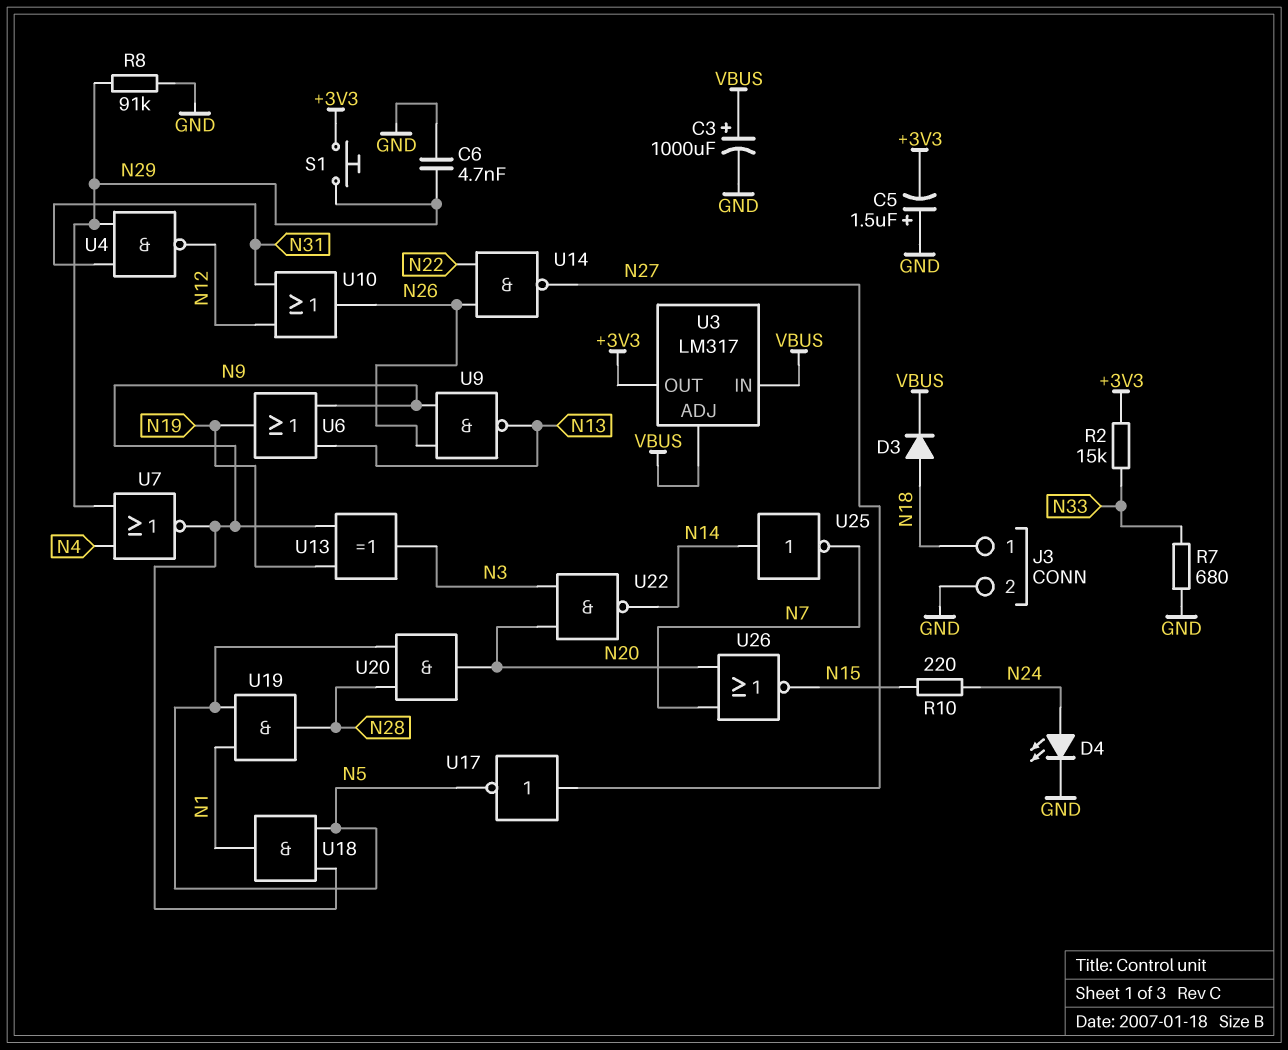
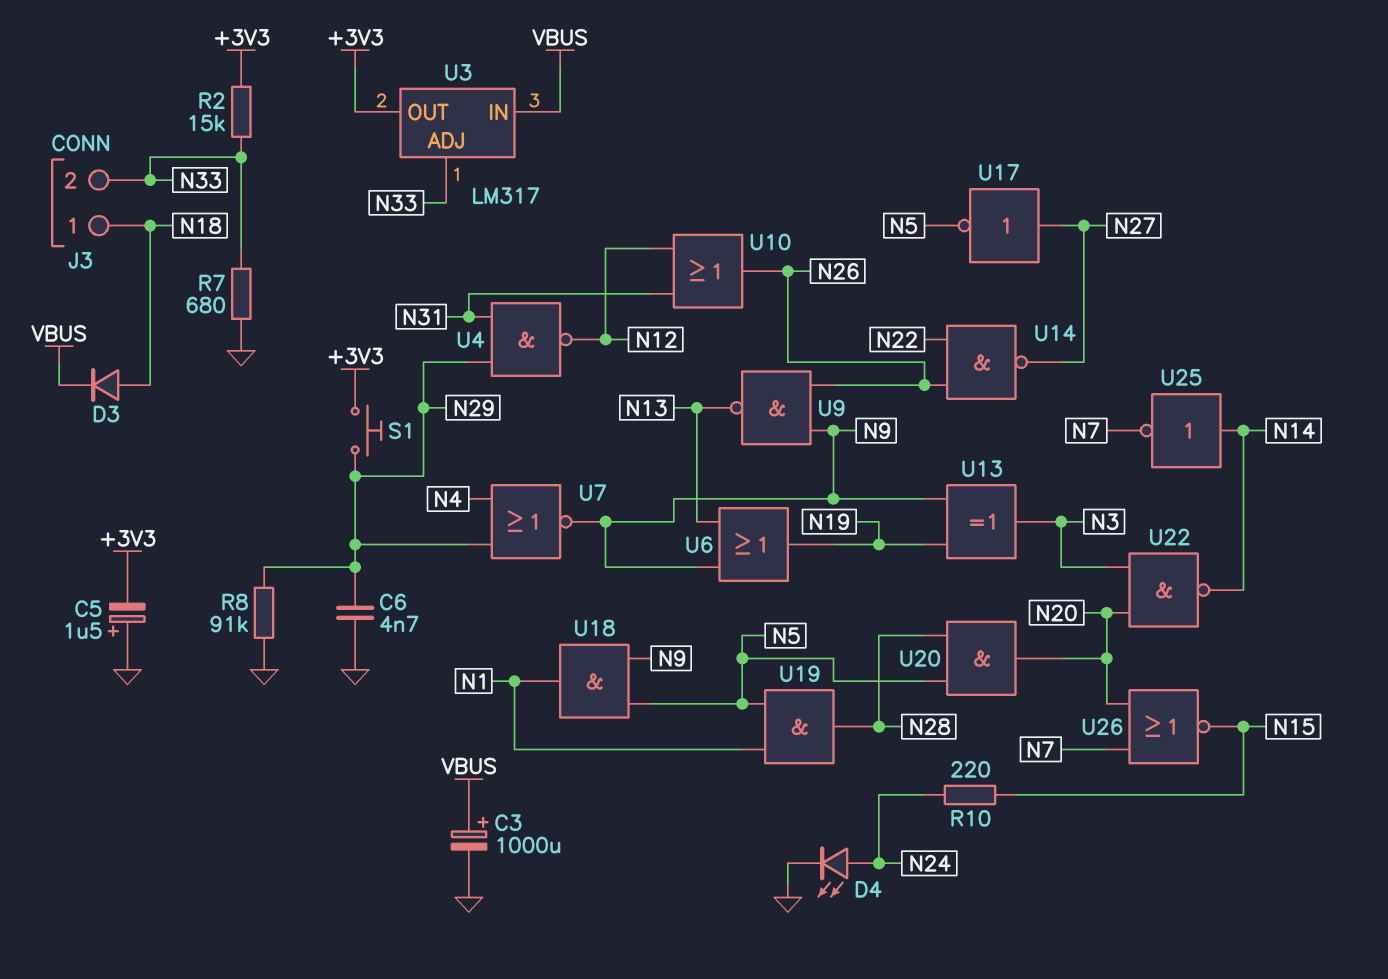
J3 pin 2: GND -> N33
U3 pin ADJ: VBUS -> N33

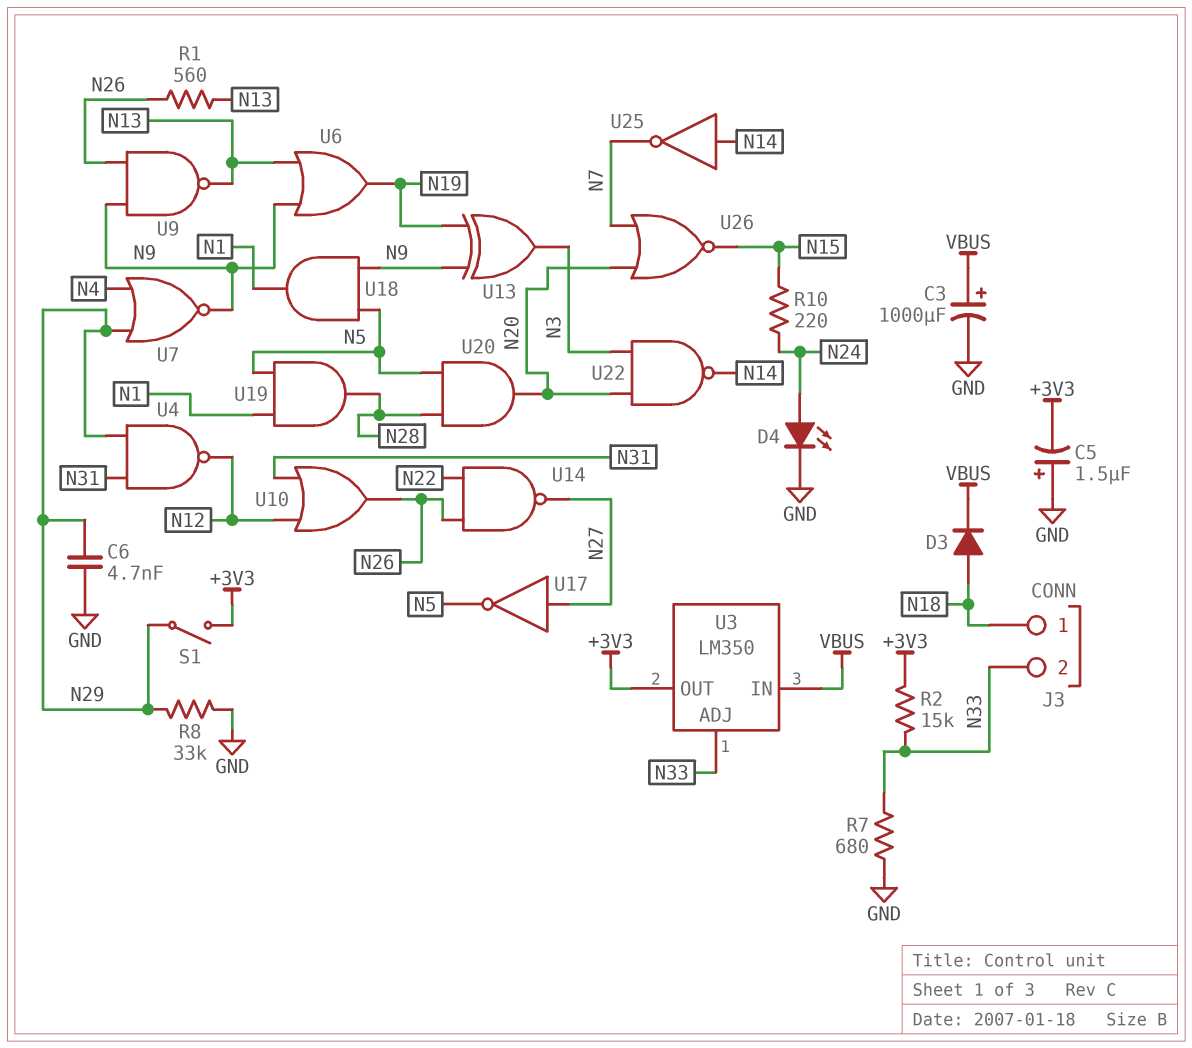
R1: none -> 560 (N13, N26)
R8: 91k (GND, N29) -> 33k (GND, N29)
S1: button (+3V3, N29) -> switch (+3V3, N29)
U3: LM317 -> LM350

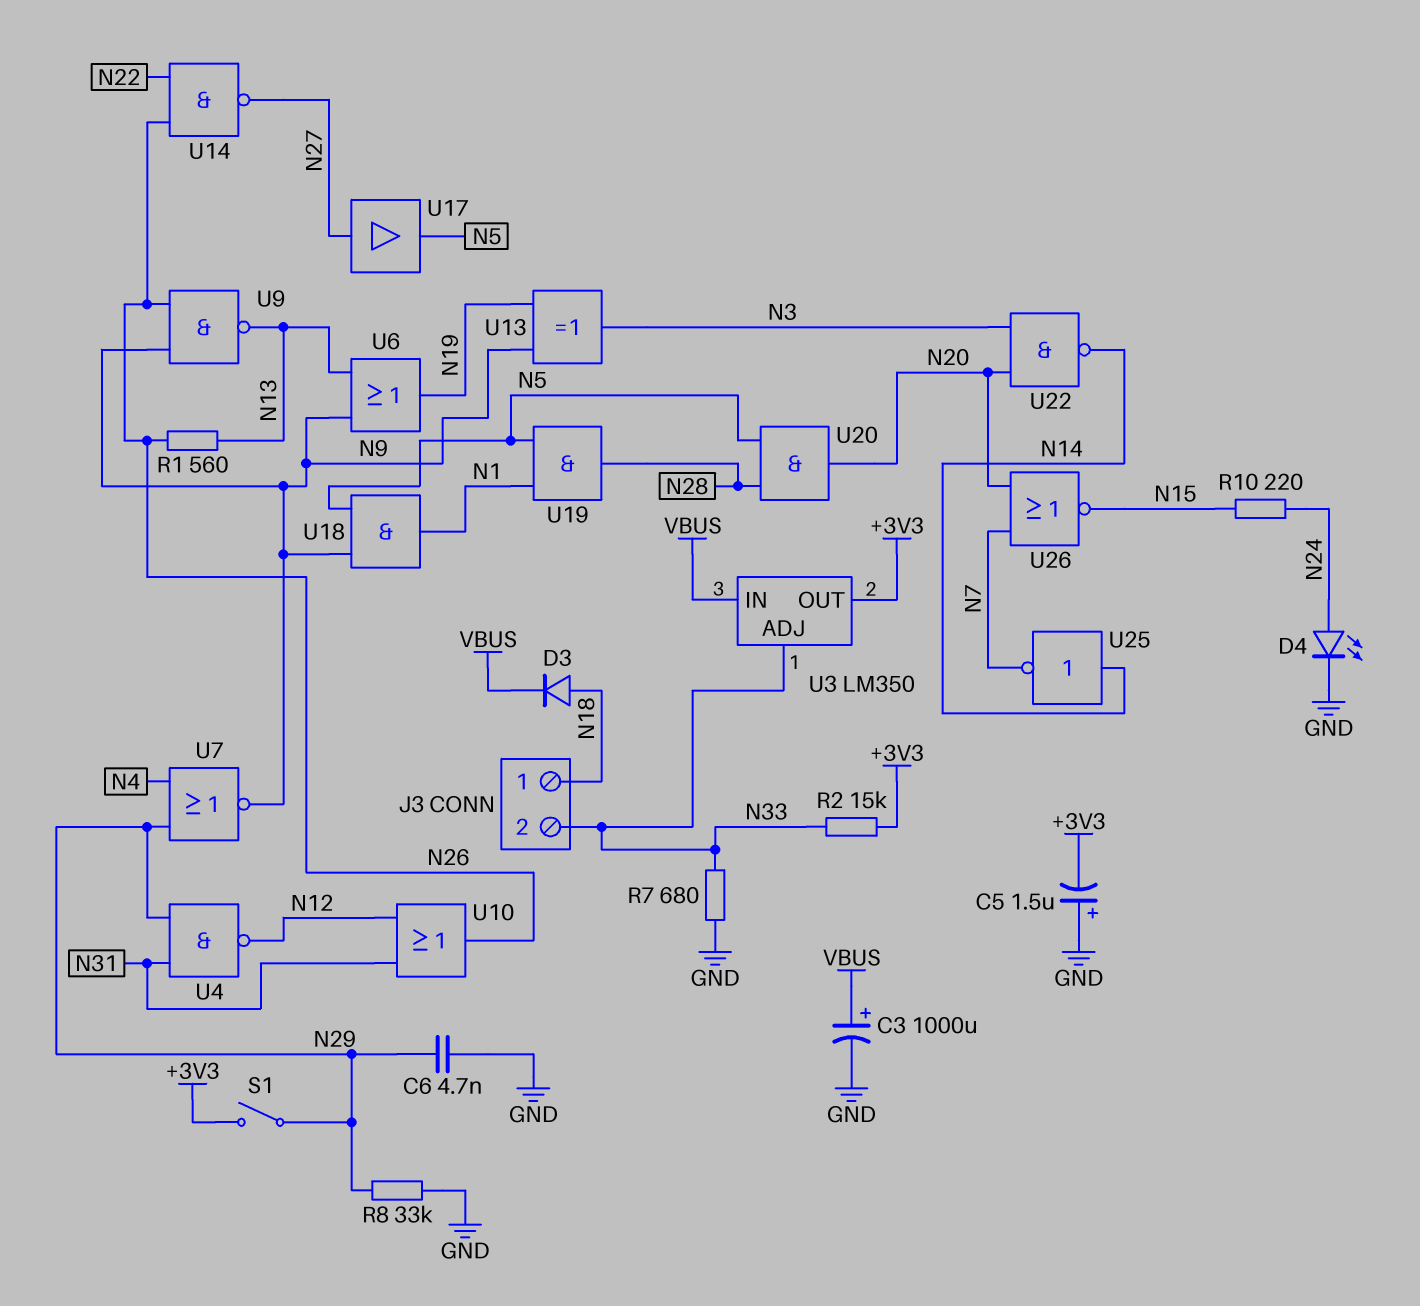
U17: NOT (in N27, out N5) -> buffer (in N27, out N5)

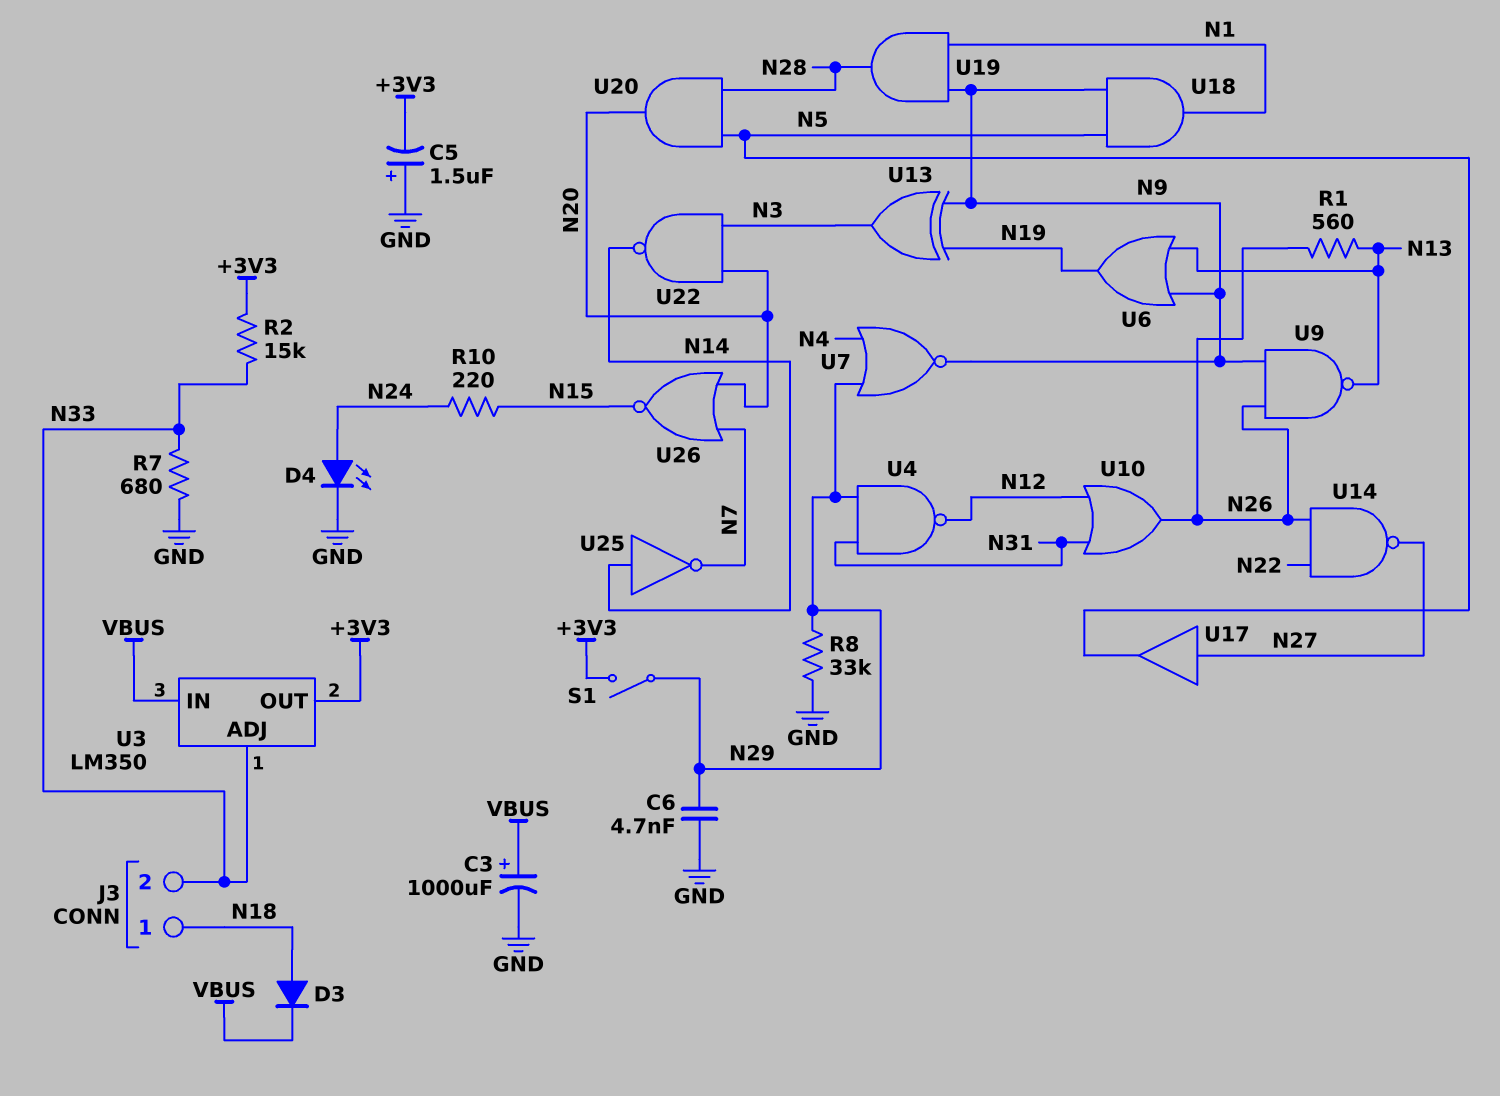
U19: AND (in N1, in N5, out N28) -> AND (in N1, in N9, out N28)

